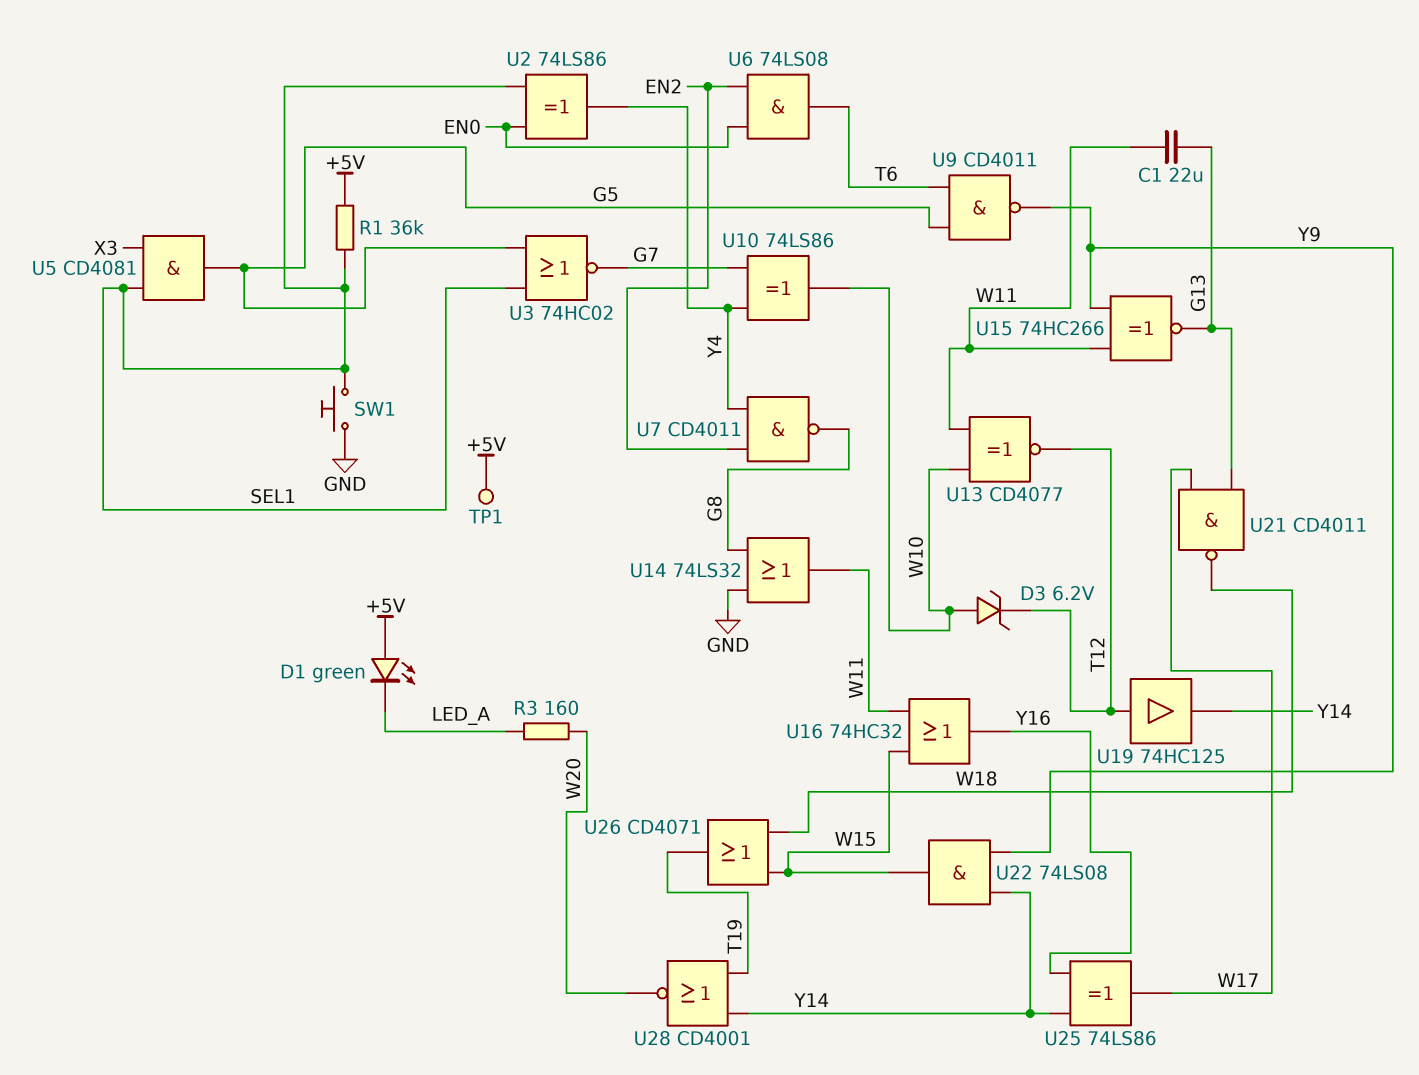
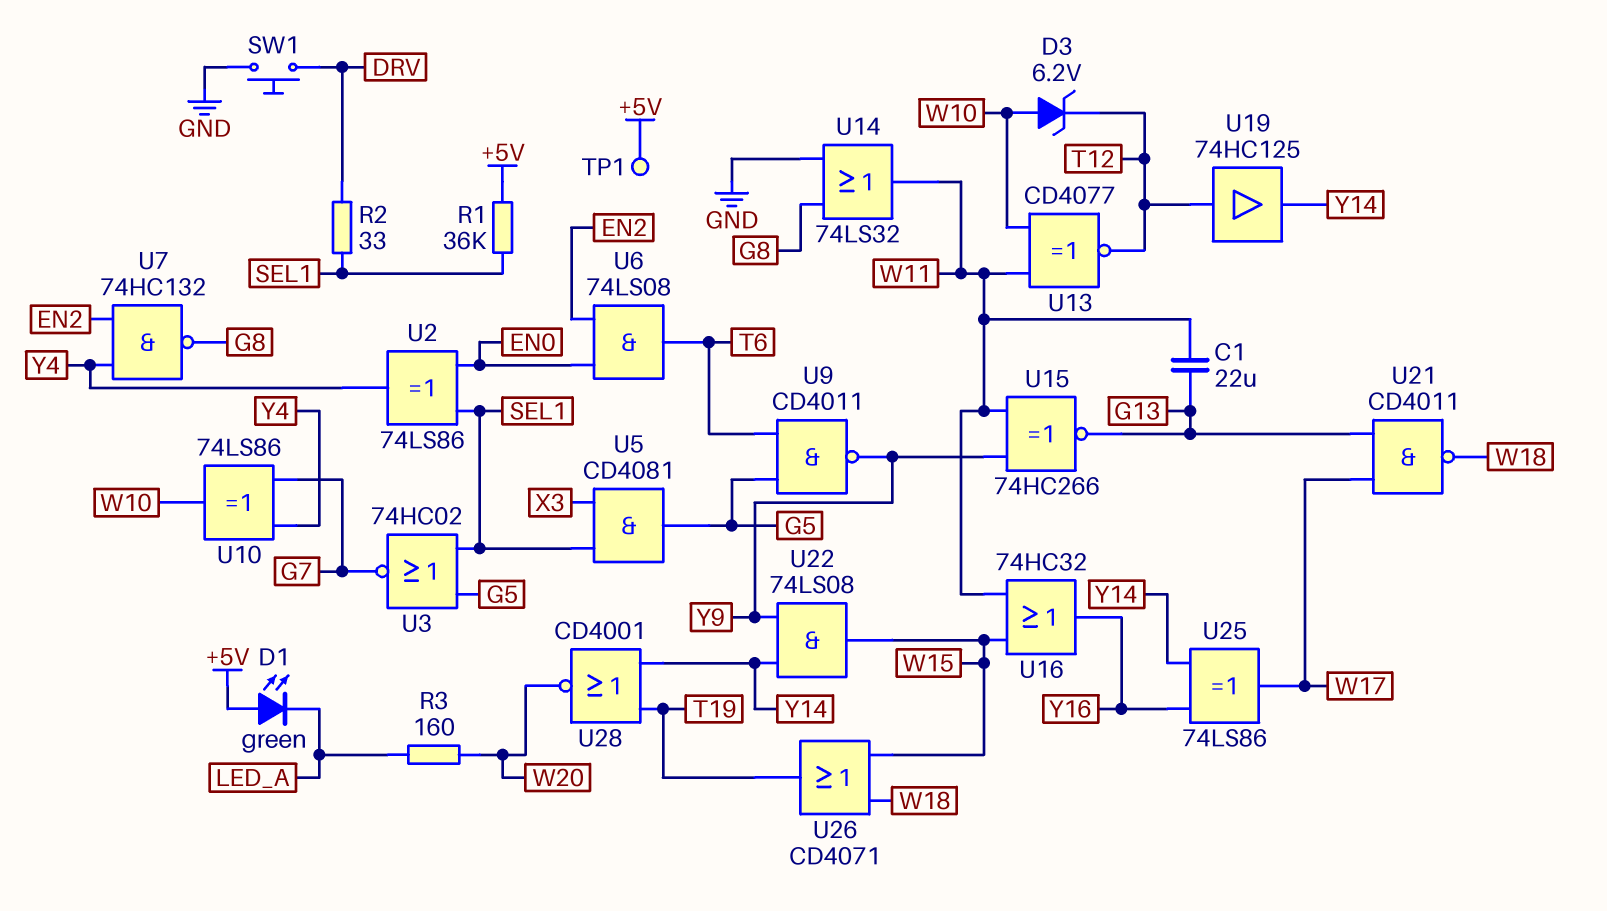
R2: none -> 33 (DRV, SEL1)
SW1: button (GND, SEL1) -> button (DRV, GND)
U7: NAND CD4011 (in EN2, in Y4, out G8) -> NAND 74HC132 (in EN2, in Y4, out G8)

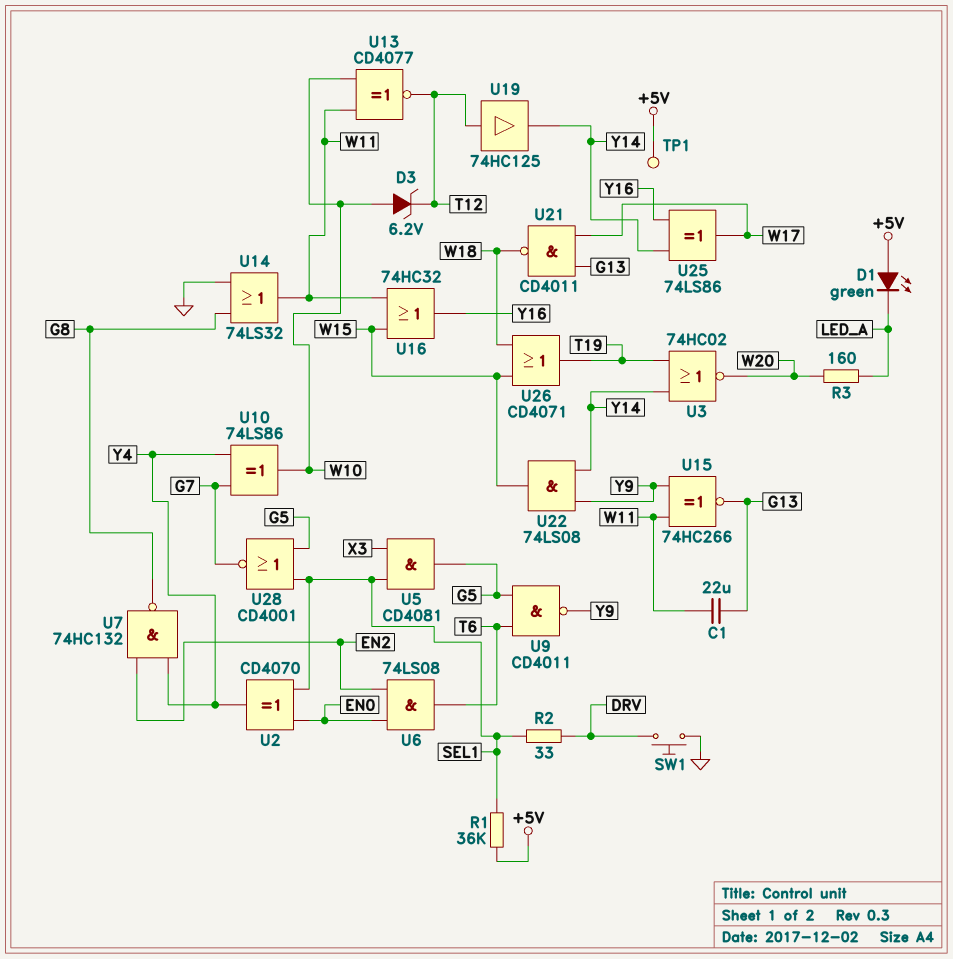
U2: XOR 74LS86 (in EN0, in SEL1, out Y4) -> XOR CD4070 (in EN0, in SEL1, out Y4)
U3: NOR 74HC02 (in G5, in SEL1, out G7) -> NOR 74HC02 (in T19, in Y14, out W20)
U28: NOR CD4001 (in T19, in Y14, out W20) -> NOR CD4001 (in G5, in SEL1, out G7)

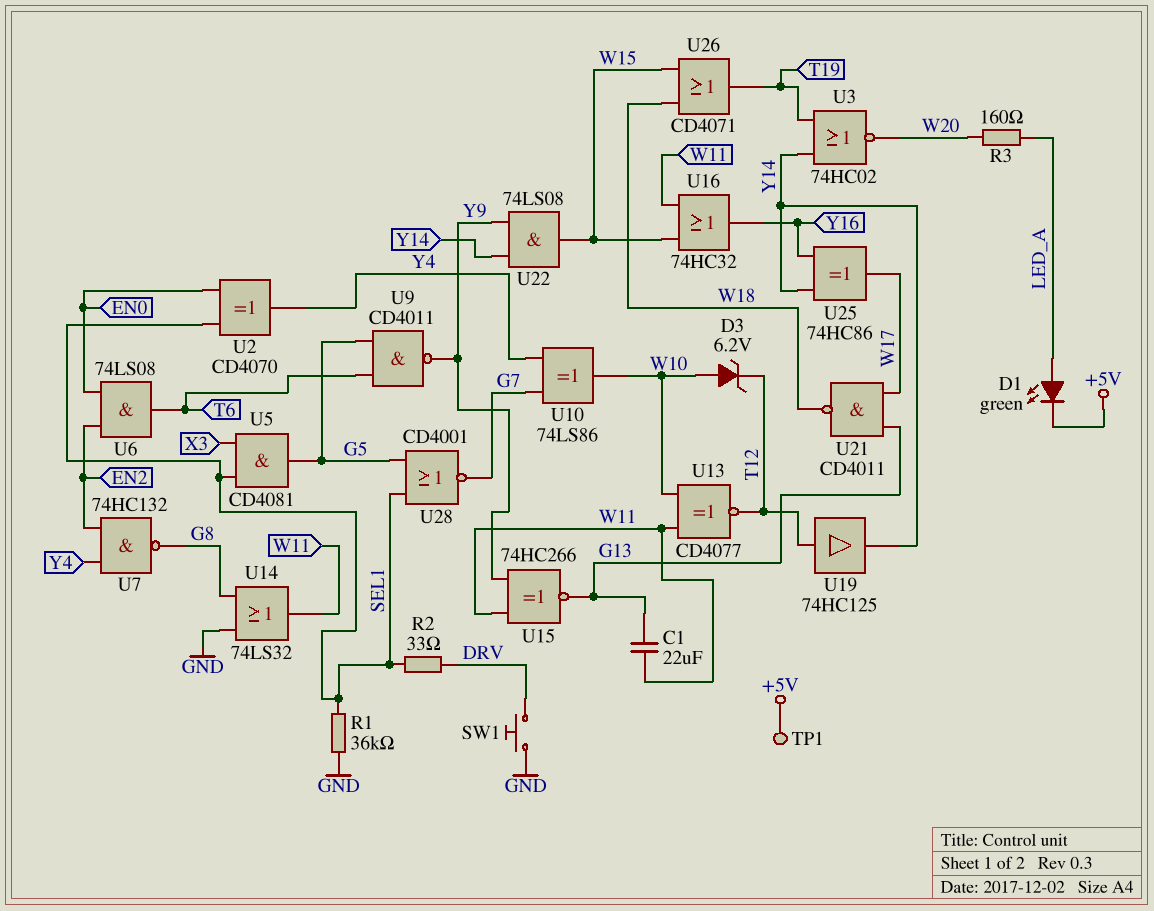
D1: LED green (A +5V, K LED_A) -> LED green (A LED_A, K +5V)
R1: 36k (+5V, SEL1) -> 36k (GND, SEL1)
U25: XOR 74LS86 (in Y14, in Y16, out W17) -> XOR 74HC86 (in Y14, in Y16, out W17)

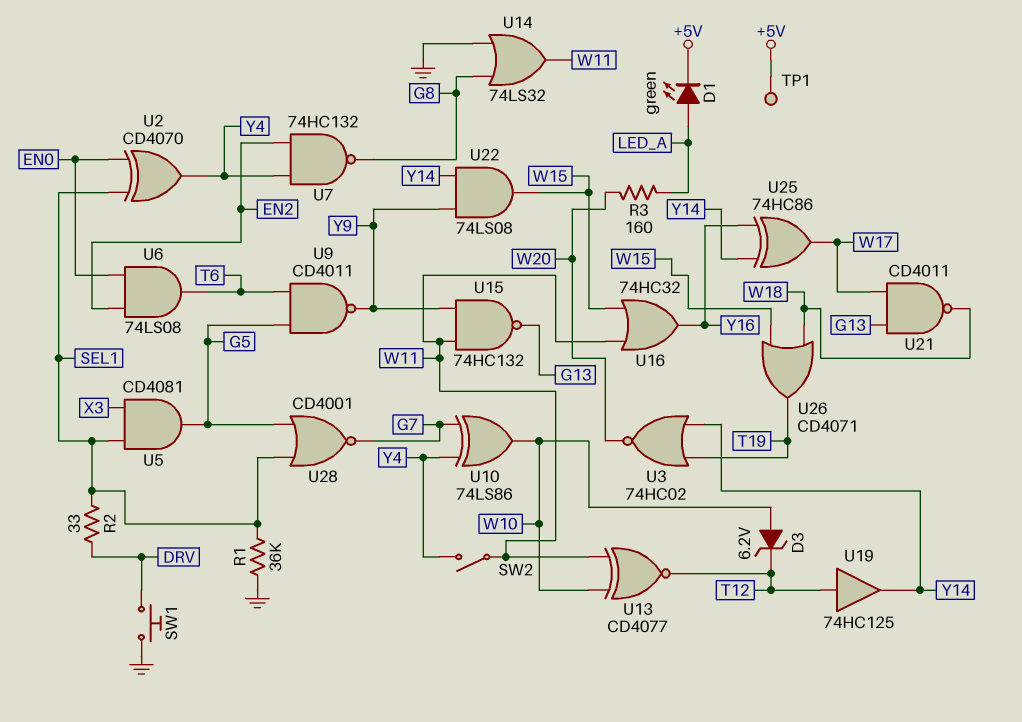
C1: 22uF (G13, W11) -> none
SW2: none -> switch (W11, Y4)
U15: XNOR 74HC266 (in W11, in Y9, out G13) -> NAND 74HC132 (in W11, in Y9, out G13)

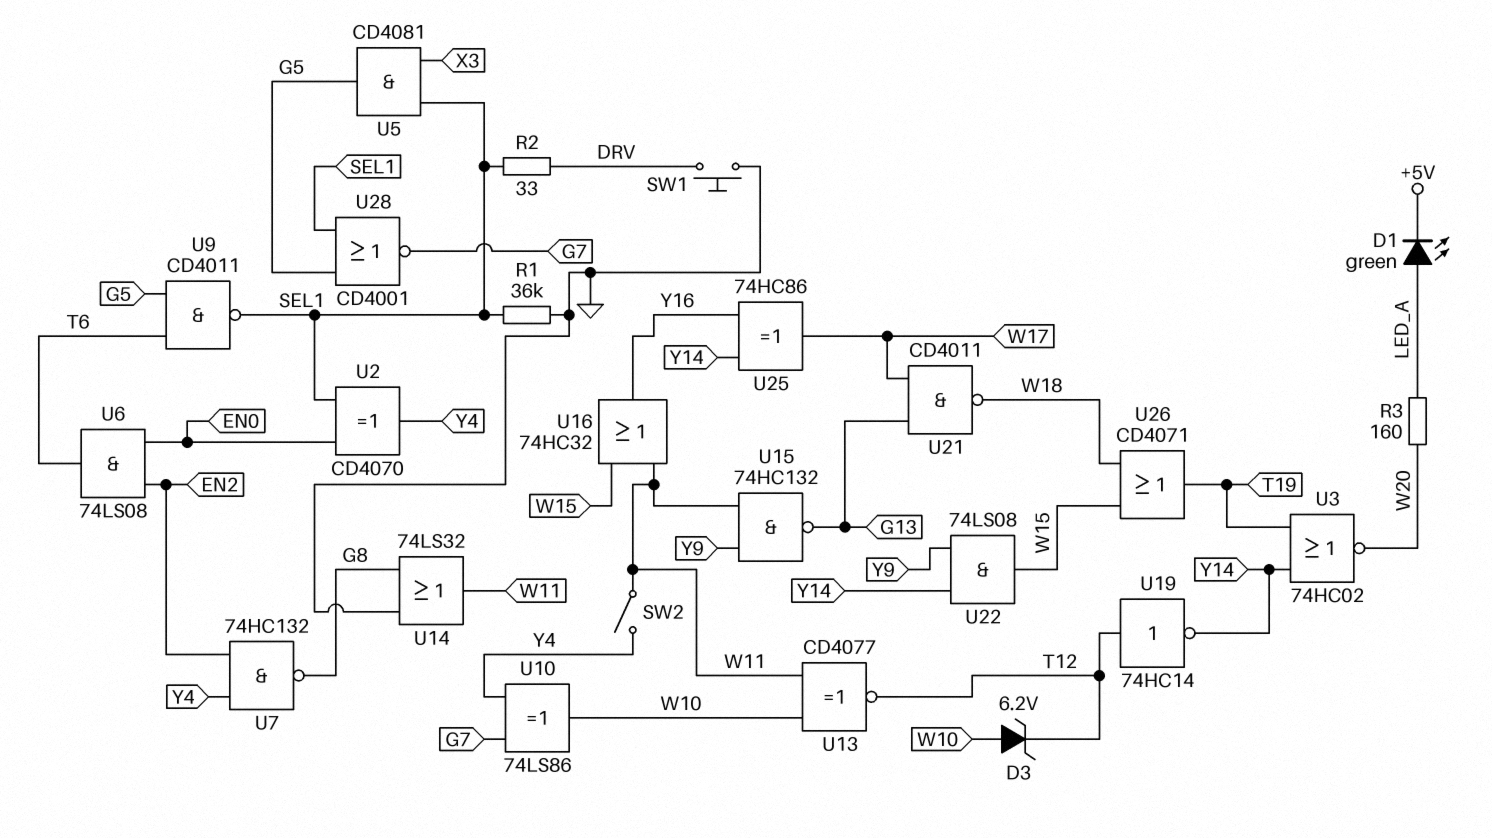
TP1: test point (+5V) -> none
U9: NAND CD4011 (in G5, in T6, out Y9) -> NAND CD4011 (in G5, in T6, out SEL1)
U19: buffer 74HC125 (in T12, out Y14) -> NOT 74HC14 (in T12, out Y14)

